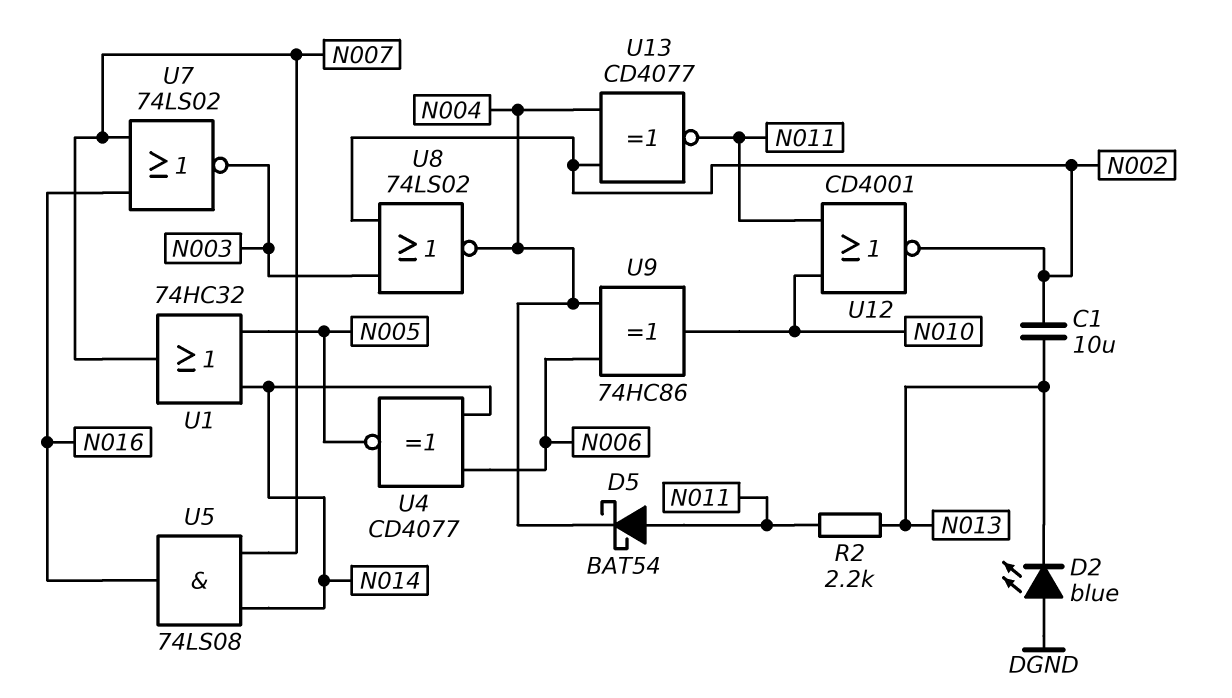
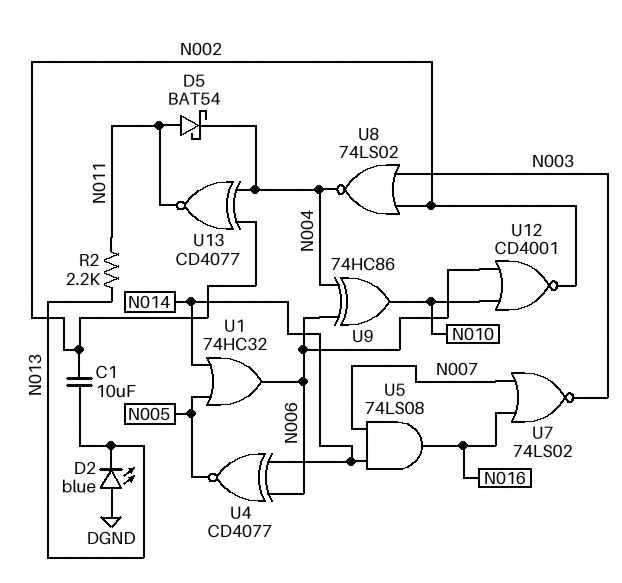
U1: OR 74HC32 (in N005, in N014, out N007) -> OR 74HC32 (in N005, in N014, out N006)
U12: NOR CD4001 (in N010, in N011, out N002) -> NOR CD4001 (in N006, in N010, out N002)

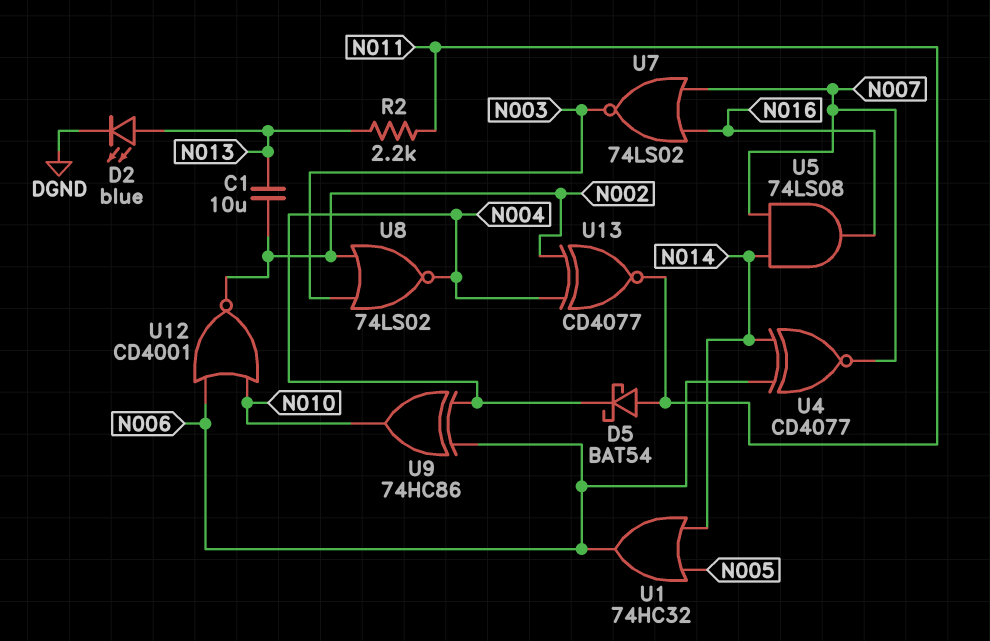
D2: LED blue (A DGND, K N013) -> LED blue (A N013, K DGND)
U4: XNOR CD4077 (in N006, in N014, out N005) -> XNOR CD4077 (in N006, in N014, out N007)

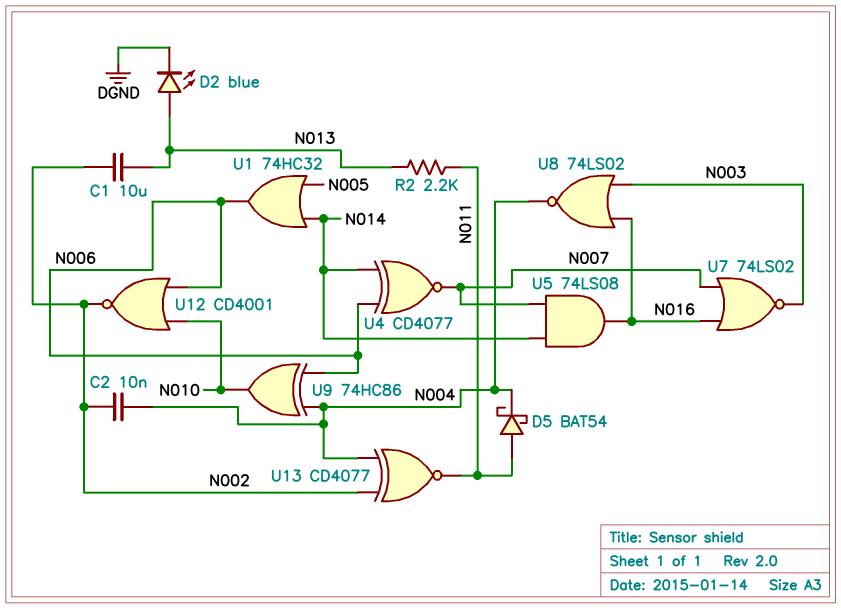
C2: none -> 10nF (N002, N004)
U8: NOR 74LS02 (in N002, in N003, out N004) -> NOR 74LS02 (in N003, in N016, out N004)

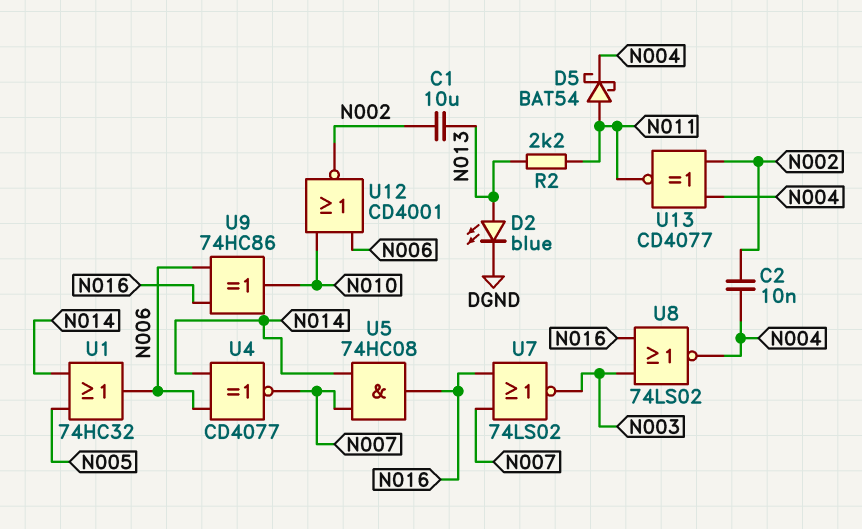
U5: AND 74LS08 (in N007, in N014, out N016) -> AND 74HC08 (in N007, in N014, out N016)
U9: XOR 74HC86 (in N004, in N006, out N010) -> XOR 74HC86 (in N006, in N016, out N010)

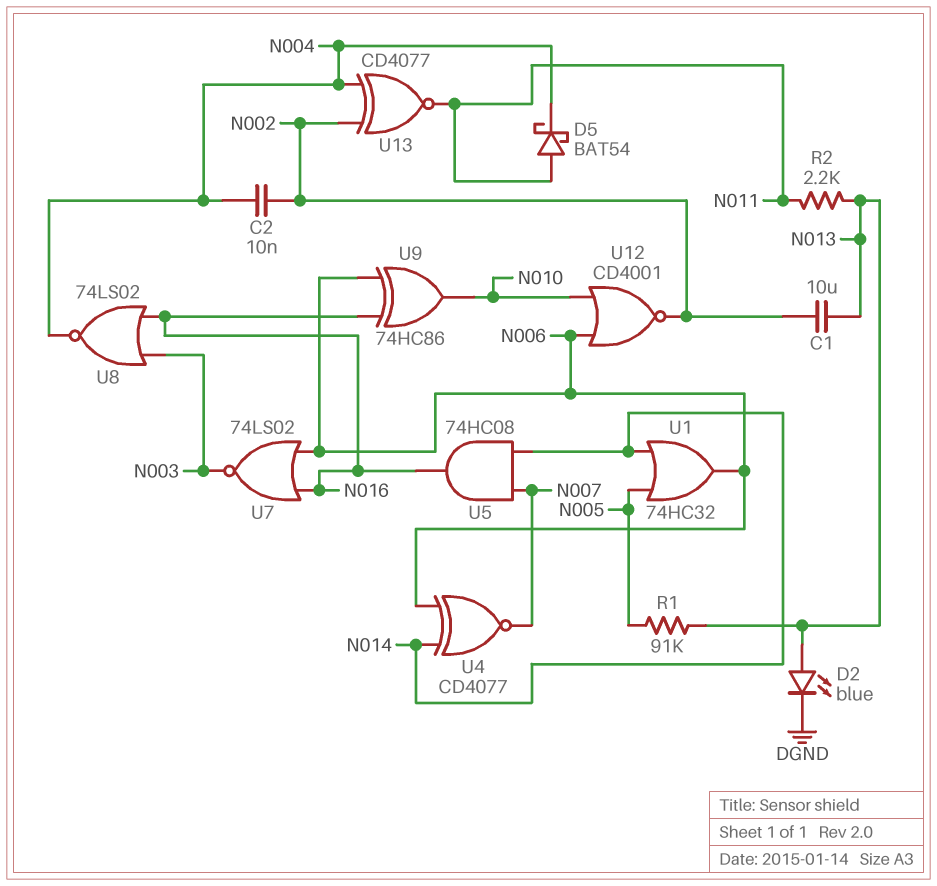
R1: none -> 91k (N005, N013)
U7: NOR 74LS02 (in N007, in N016, out N003) -> NOR 74LS02 (in N006, in N016, out N003)

